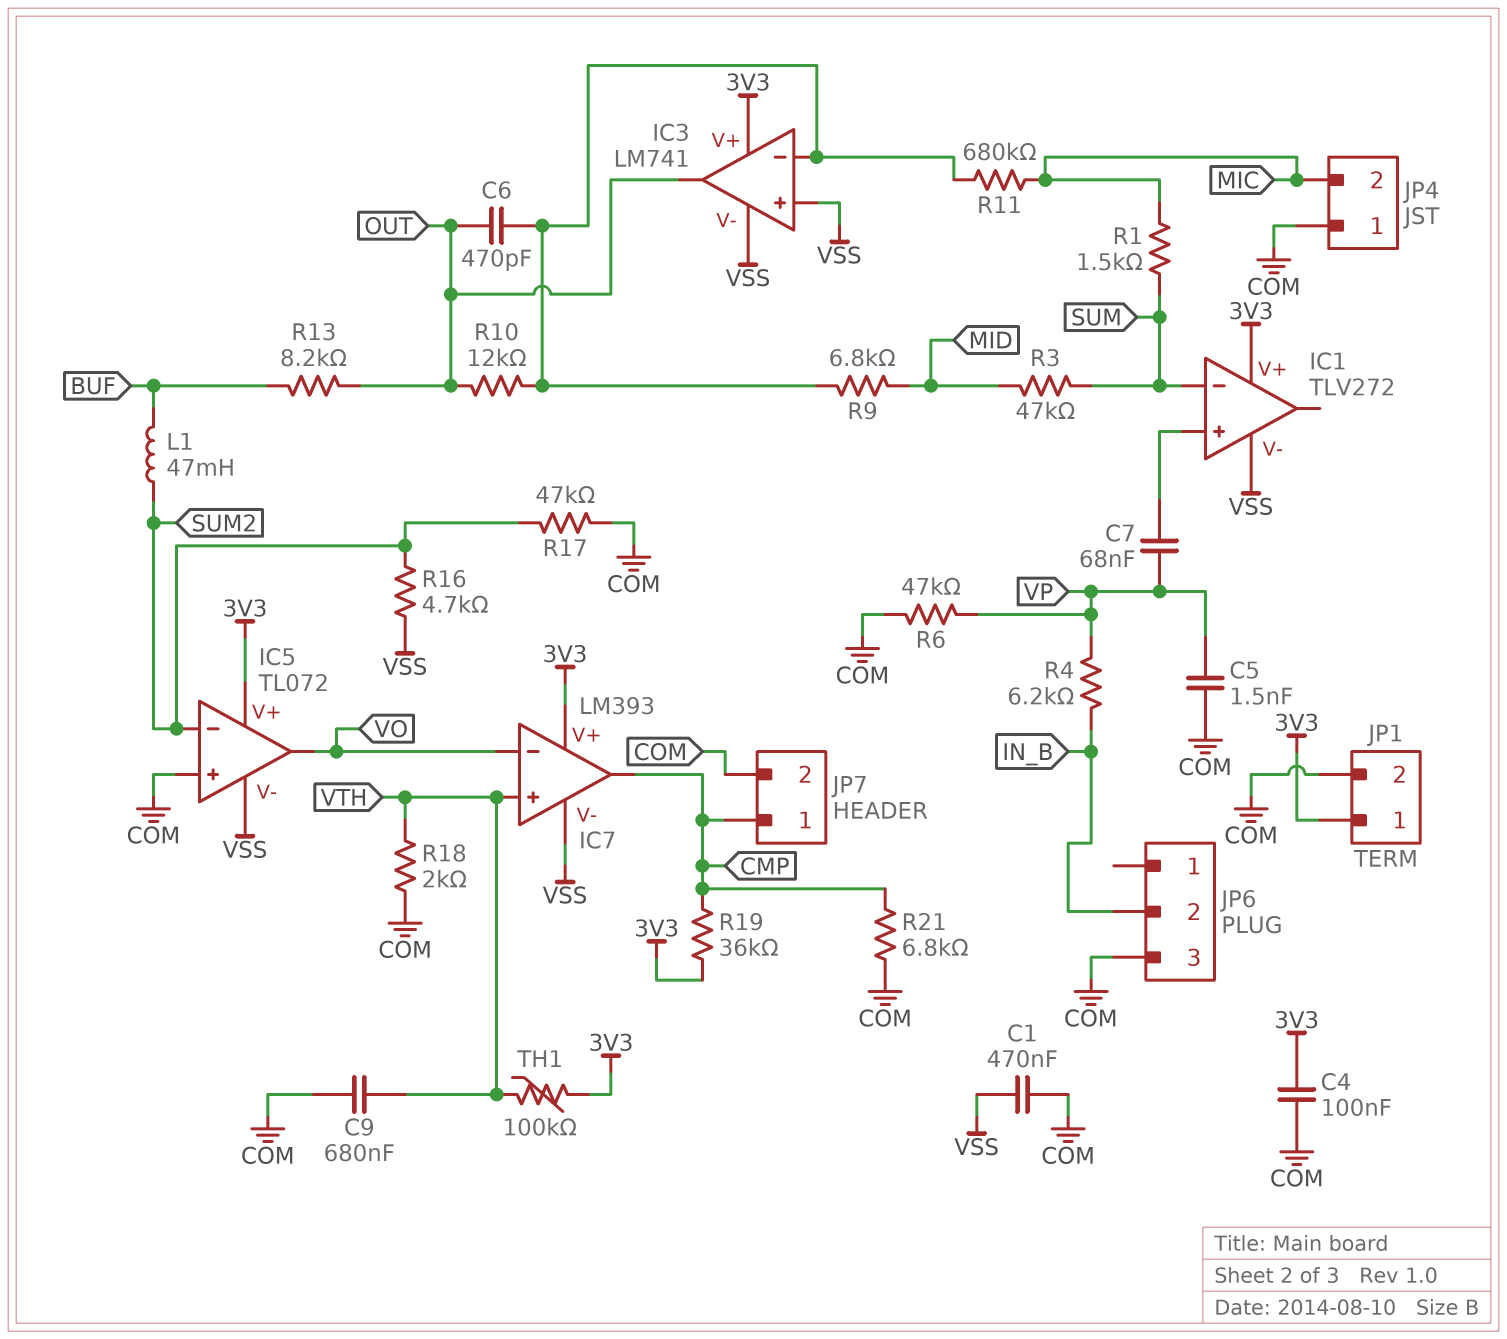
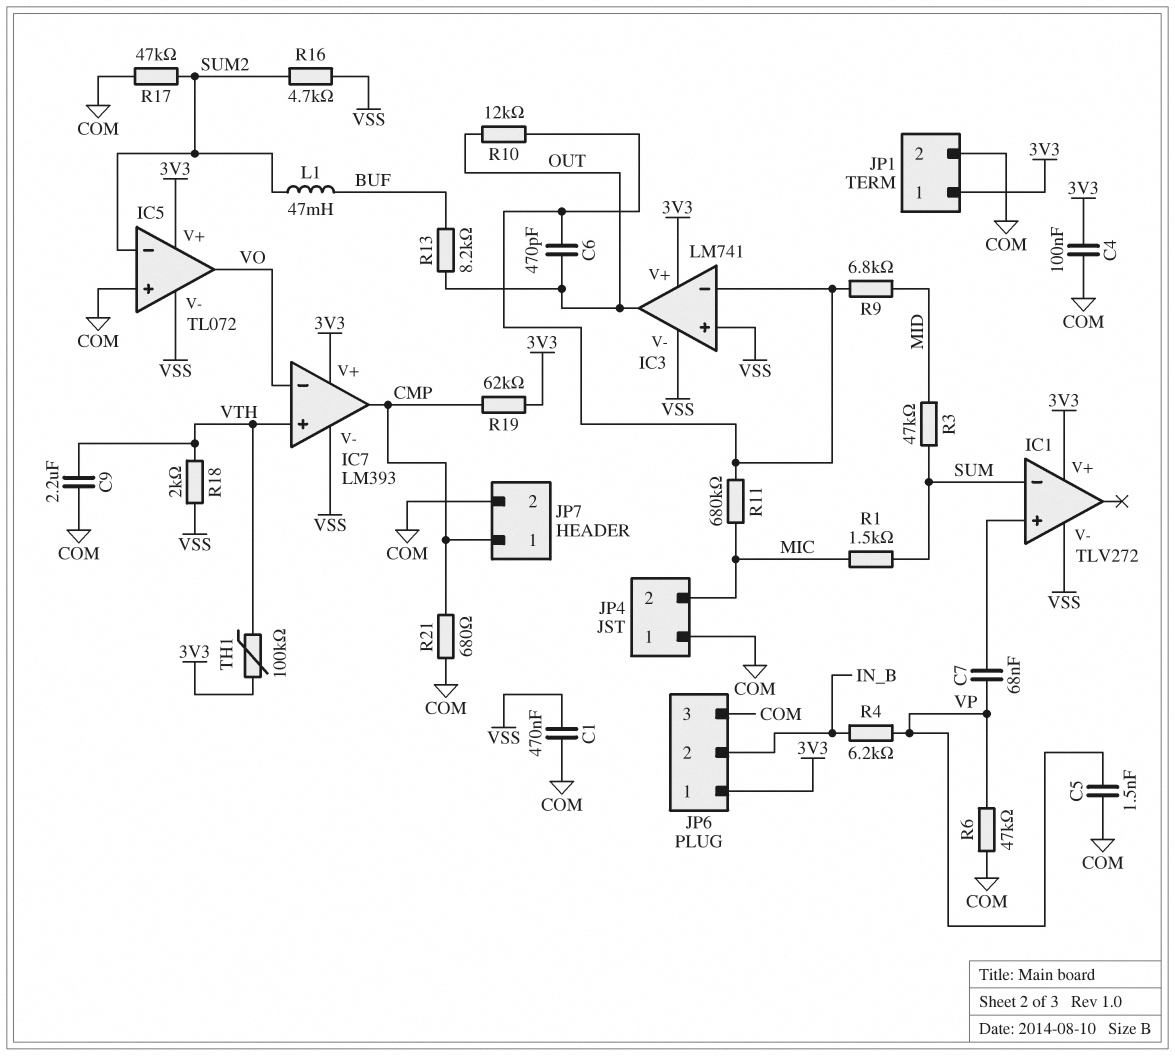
C9: 680nF (COM, VTH) -> 2.2uF (COM, VTH)
JP6 pin 1: none -> 3V3
R18: 2k (COM, VTH) -> 2k (VSS, VTH)
R19: 36k (3V3, CMP) -> 62k (3V3, CMP)
R21: 6.8k (CMP, COM) -> 680 (CMP, COM)

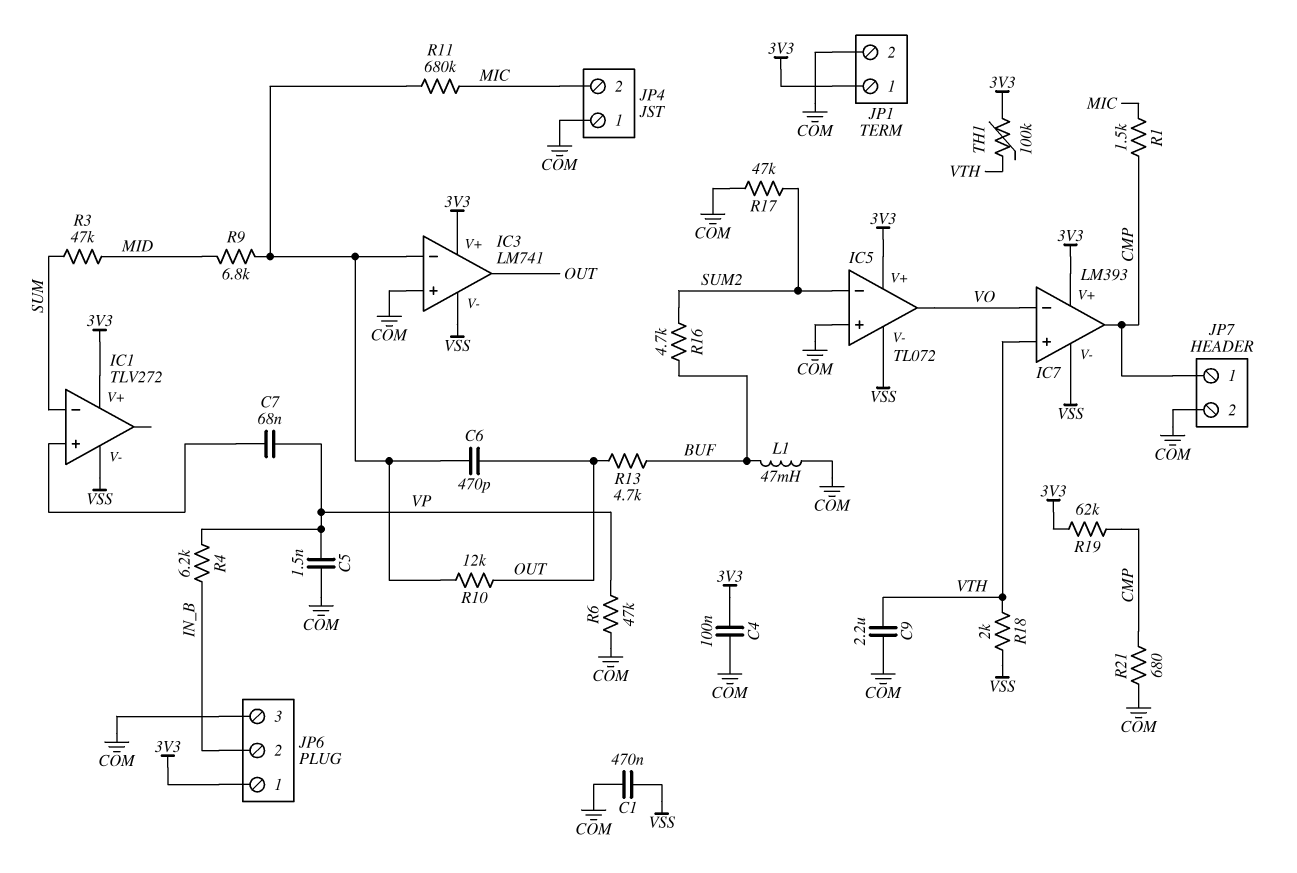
IC3 pin in+: VSS -> COM
L1: 47mH (BUF, SUM2) -> 47mH (BUF, COM)
R1: 1.5k (MIC, SUM) -> 1.5k (CMP, MIC)
R13: 8.2k (BUF, OUT) -> 4.7k (BUF, OUT)
R16: 4.7k (SUM2, VSS) -> 4.7k (BUF, SUM2)

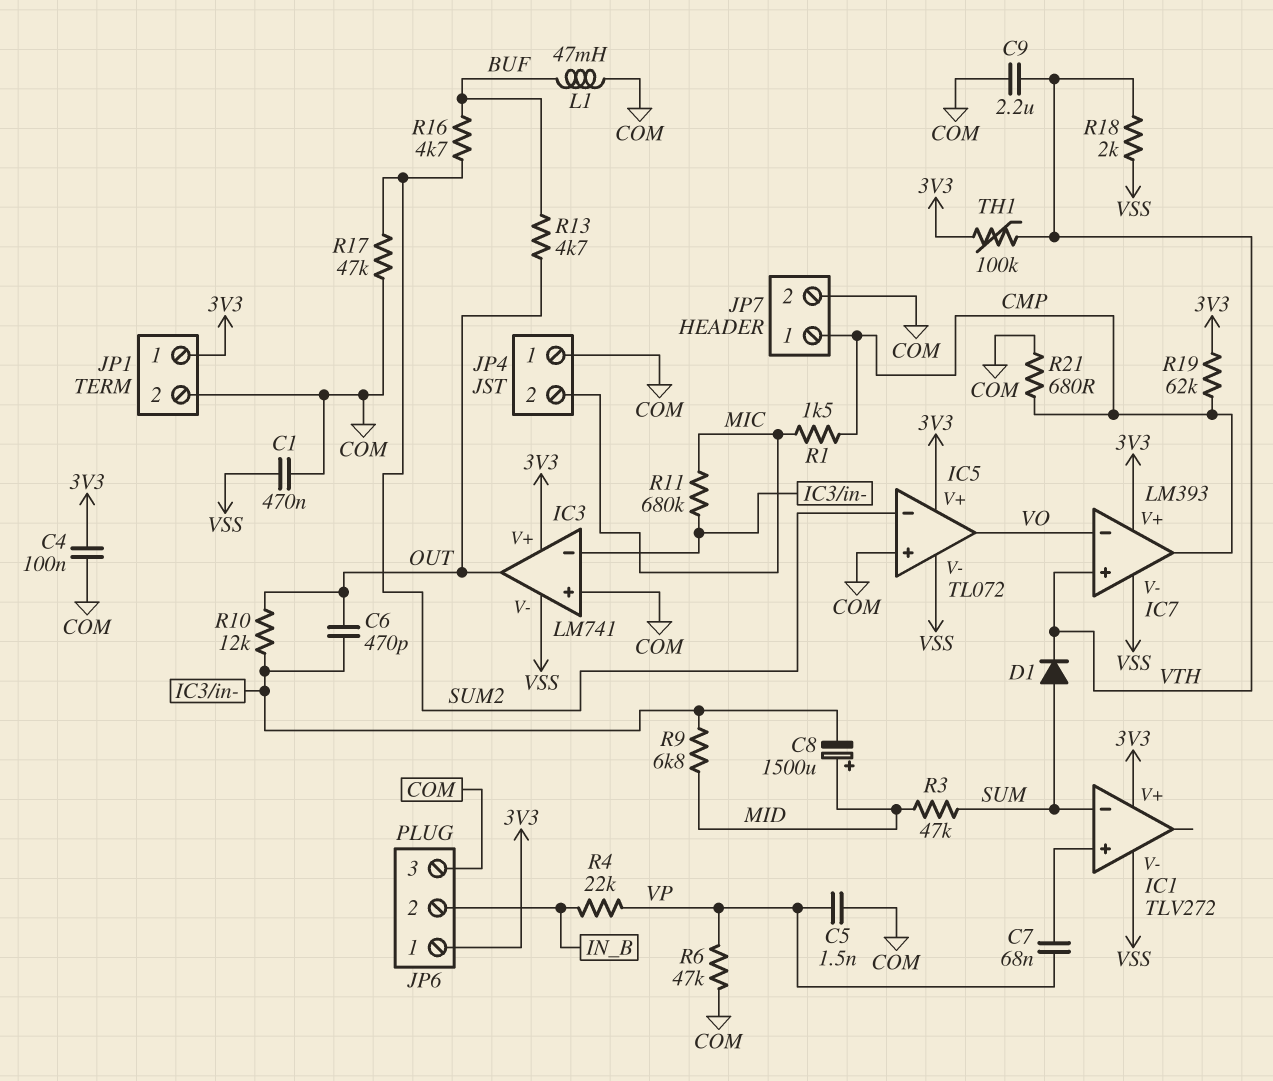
C8: none -> 1500uF (plus MID, minus IC3/in-)
D1: none -> diode (A SUM, K VTH)
R4: 6.2k (IN_B, VP) -> 22k (IN_B, VP)

